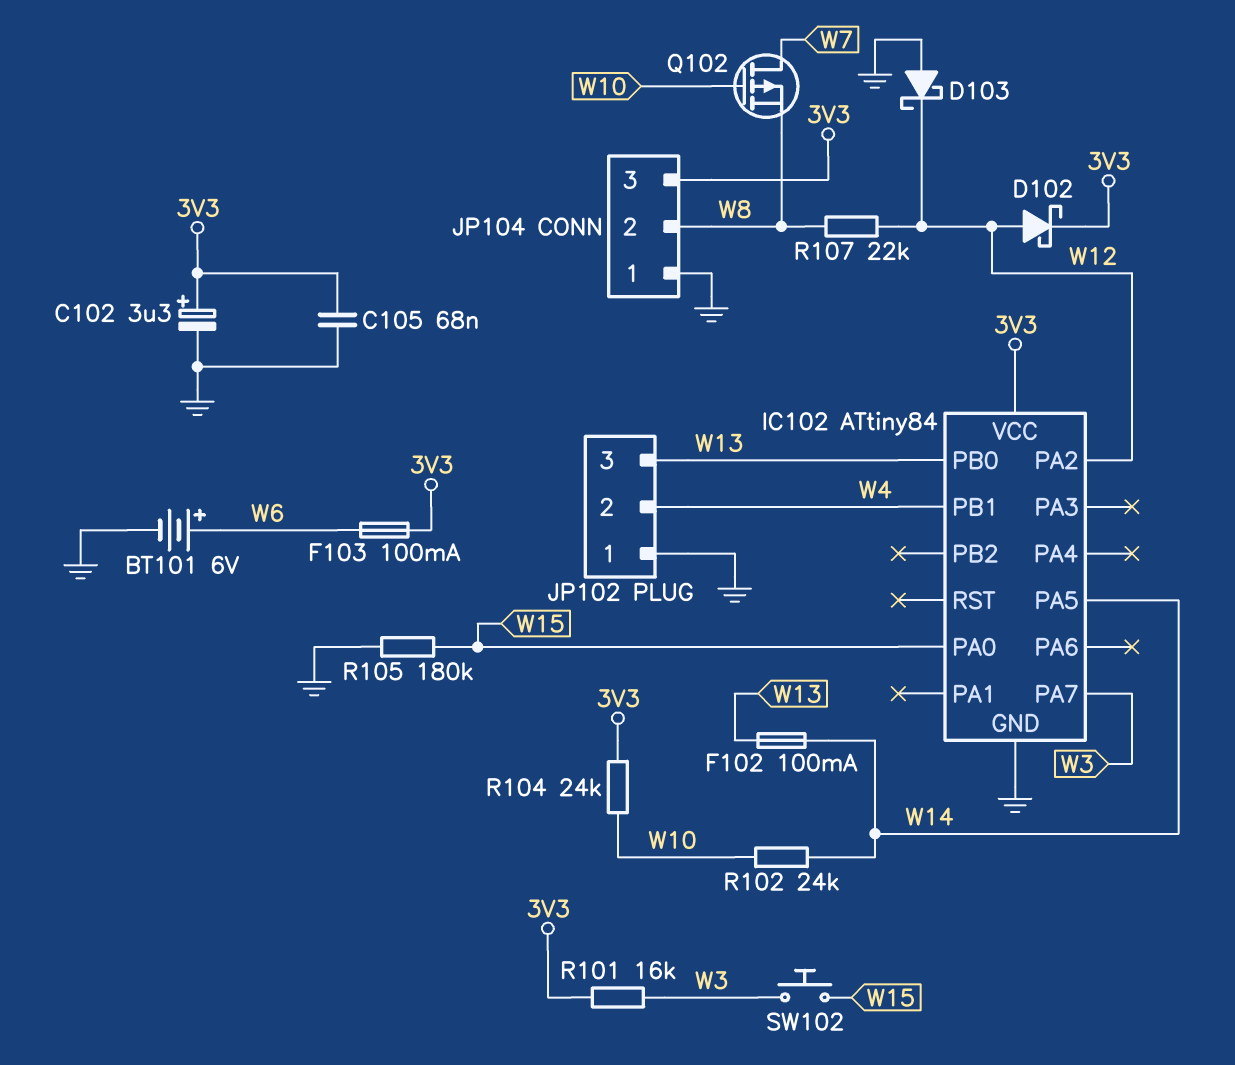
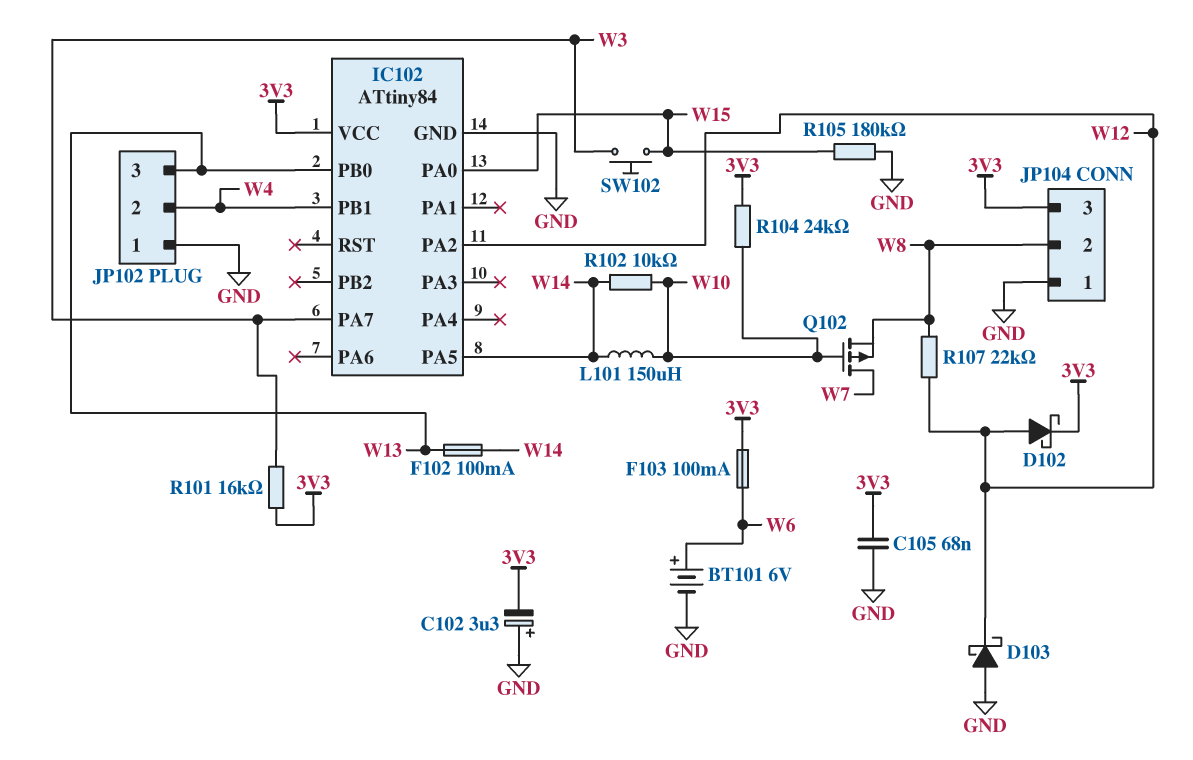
C102: 3.3uF (plus 3V3, minus GND) -> 3.3uF (plus GND, minus 3V3)
L101: none -> 150uH (W10, W14)
R102: 24k (W10, W14) -> 10k (W10, W14)

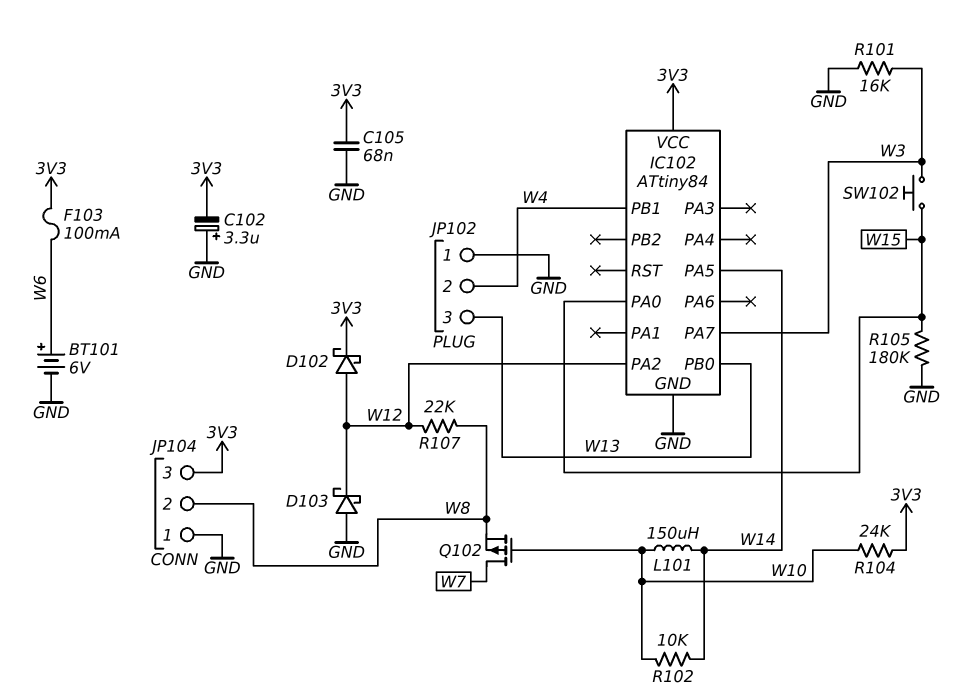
F102: 100mA (W13, W14) -> none
R101: 16k (3V3, W3) -> 16k (GND, W3)

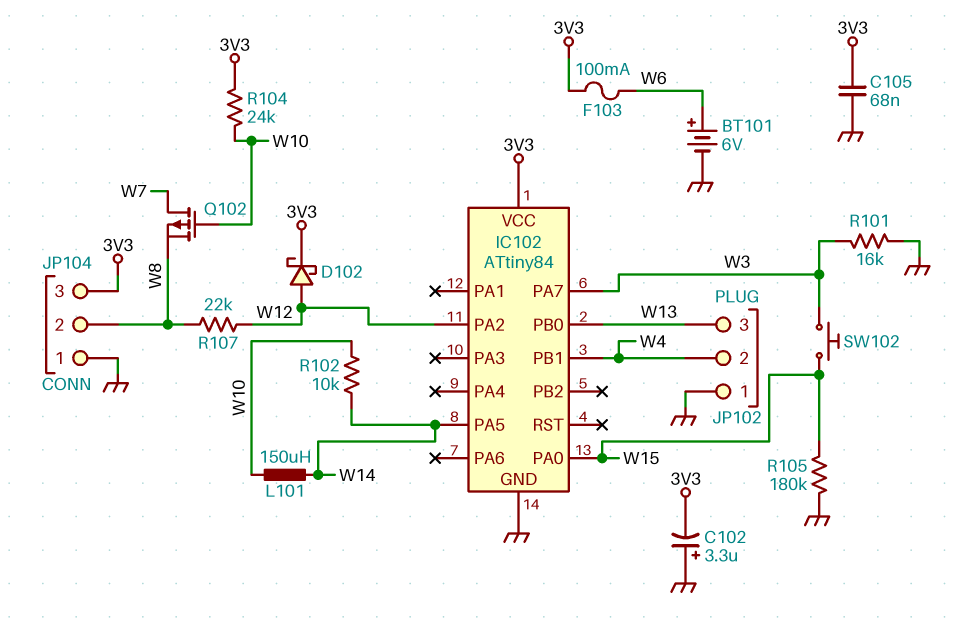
D103: schottky (A GND, K W12) -> none

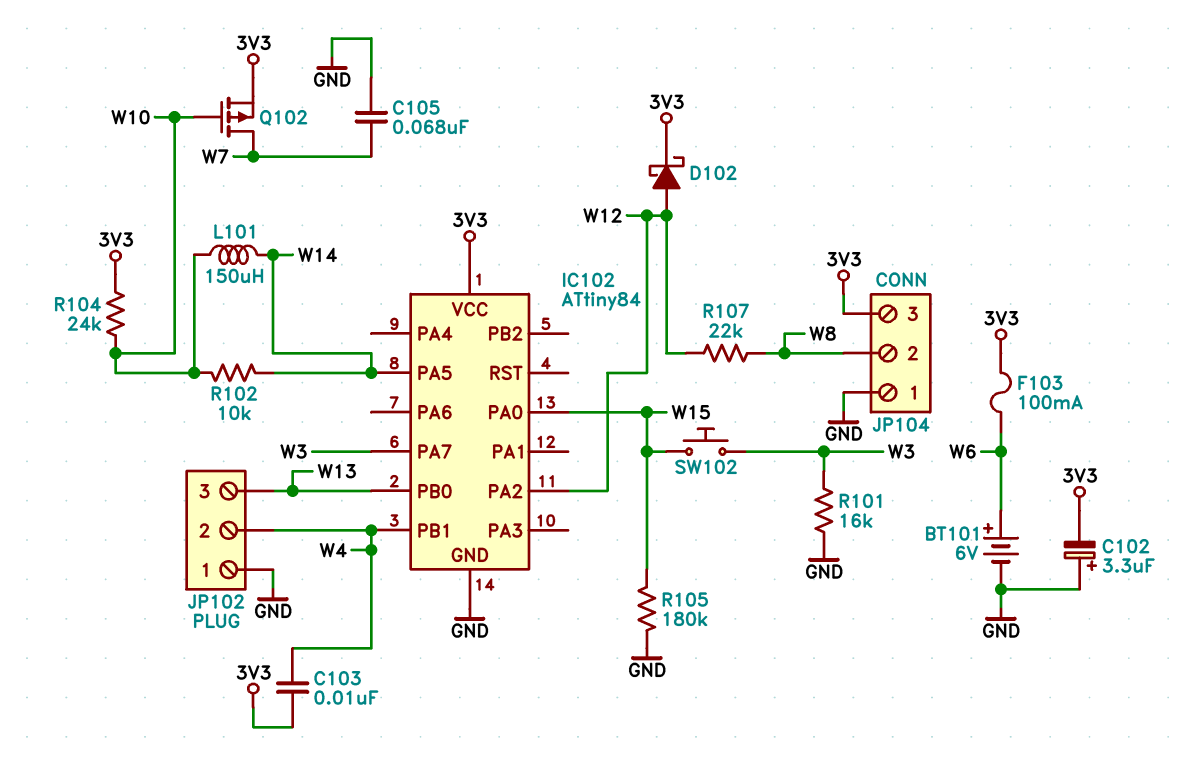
C103: none -> 10nF (3V3, W4)
C105: 68nF (3V3, GND) -> 68nF (GND, W7)
Q102: PMOS (G W10, D W7, S W8) -> PMOS (G W10, D W7, S 3V3)

